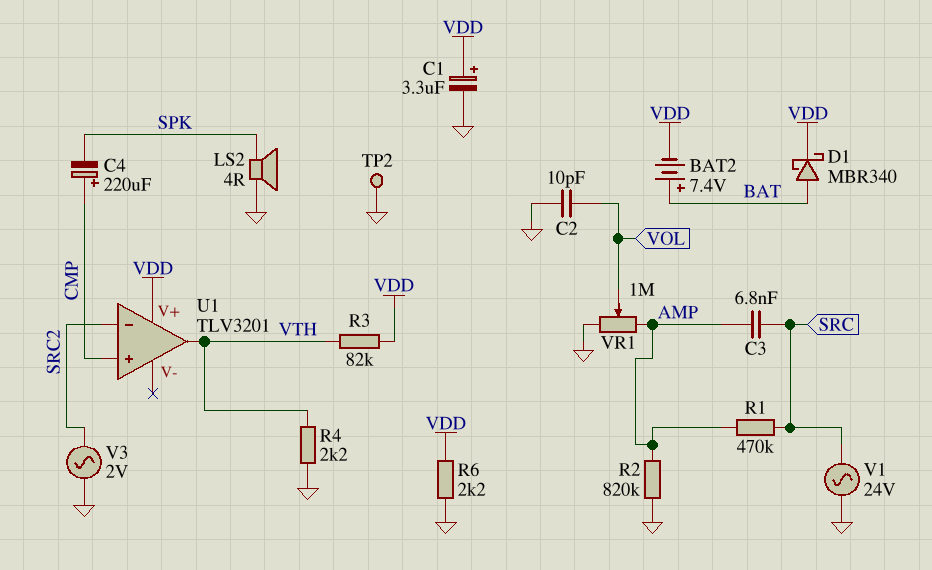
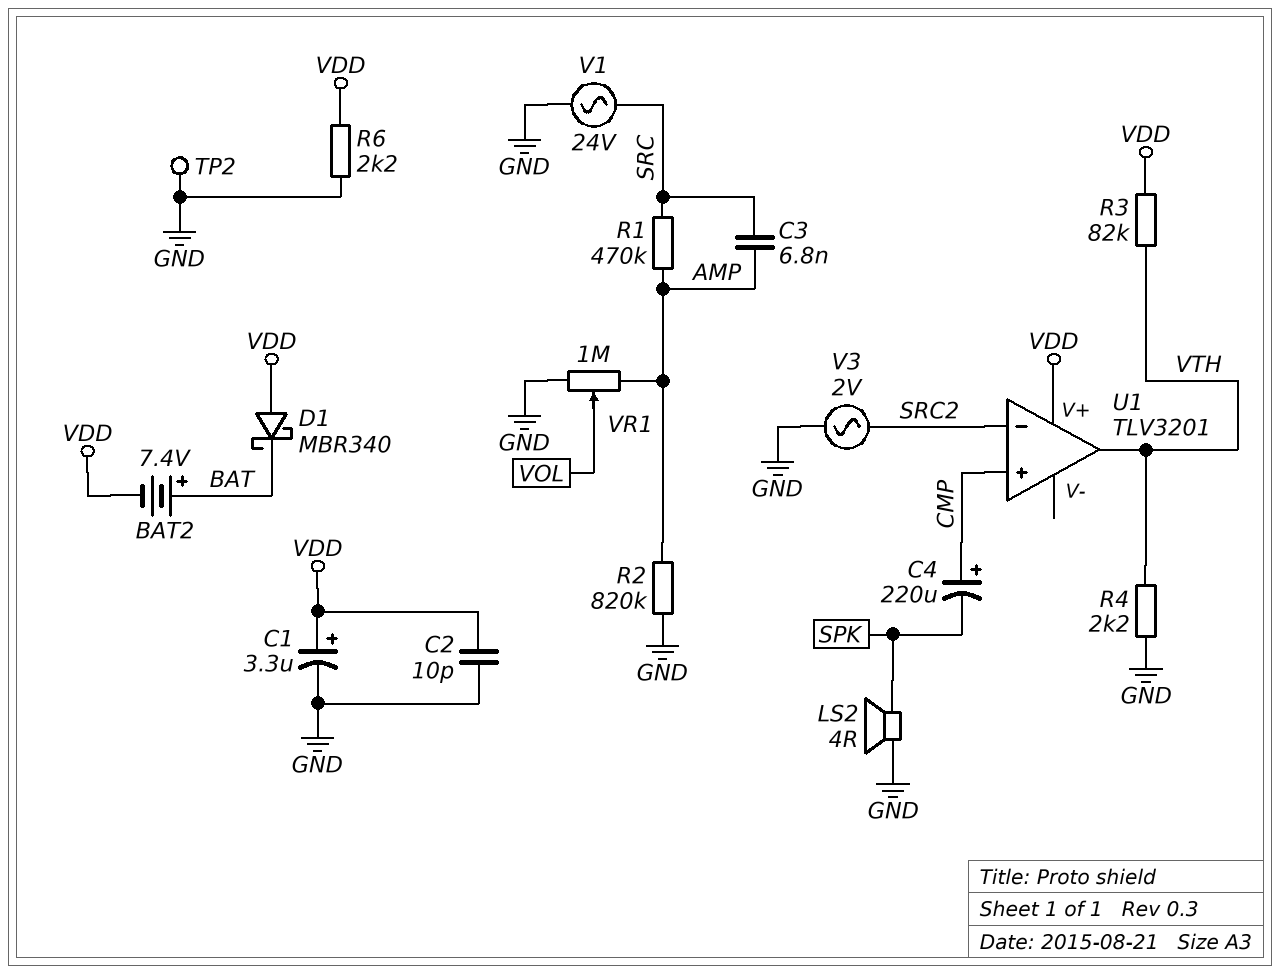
C2: 10pF (GND, VOL) -> 10pF (GND, VDD)
D1: schottky MBR340 (A BAT, K VDD) -> schottky MBR340 (A VDD, K BAT)

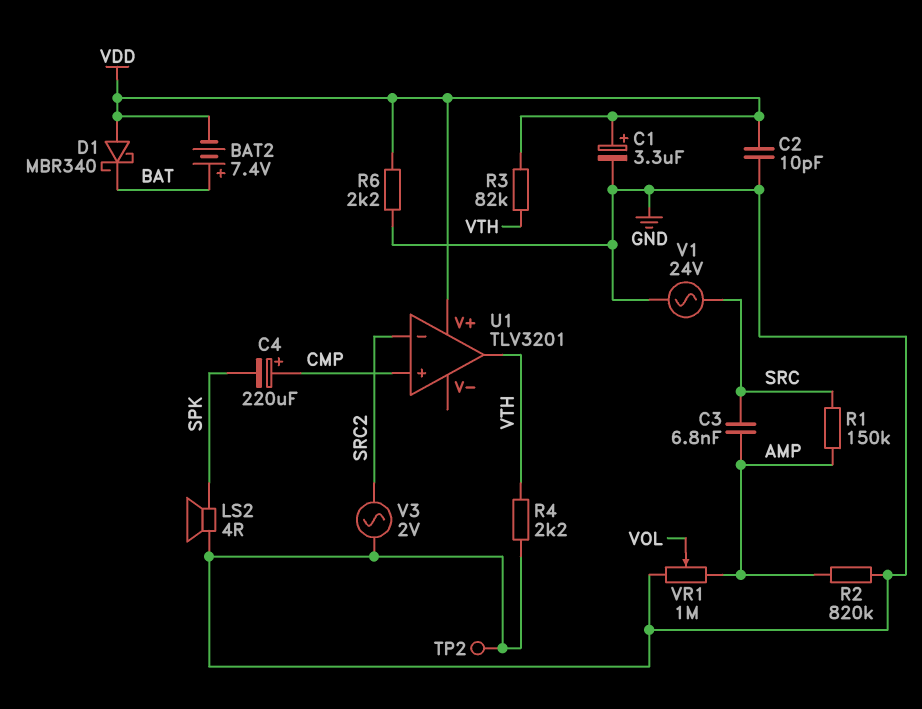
R1: 470k (AMP, SRC) -> 150k (AMP, SRC)

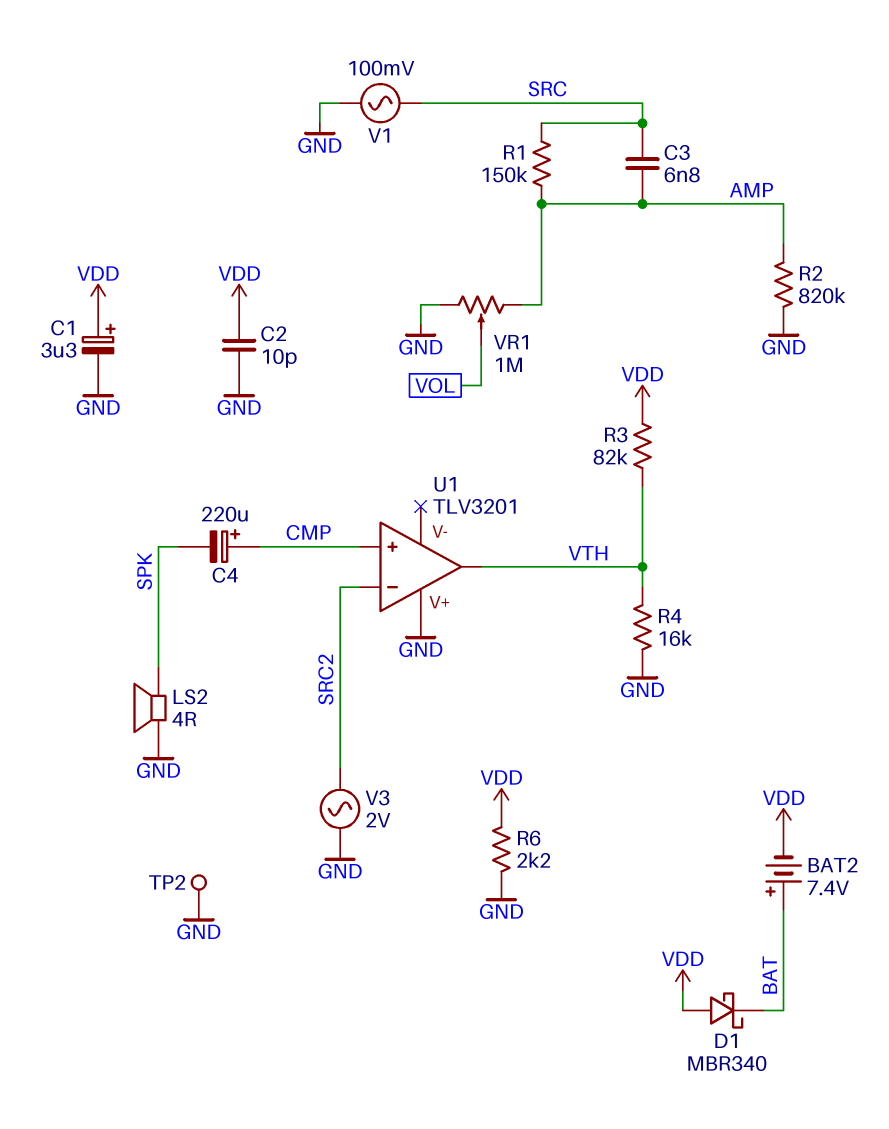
R4: 2.2k (GND, VTH) -> 16k (GND, VTH)
U1 pin V+: VDD -> GND
V1: AC 24V (GND, SRC) -> AC 100mV (GND, SRC)

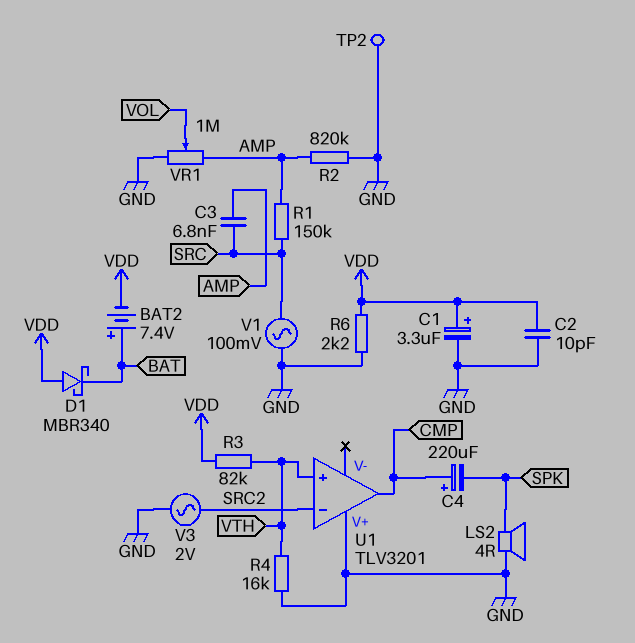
U1 pin in+: CMP -> VTH
U1 pin out: VTH -> CMP

